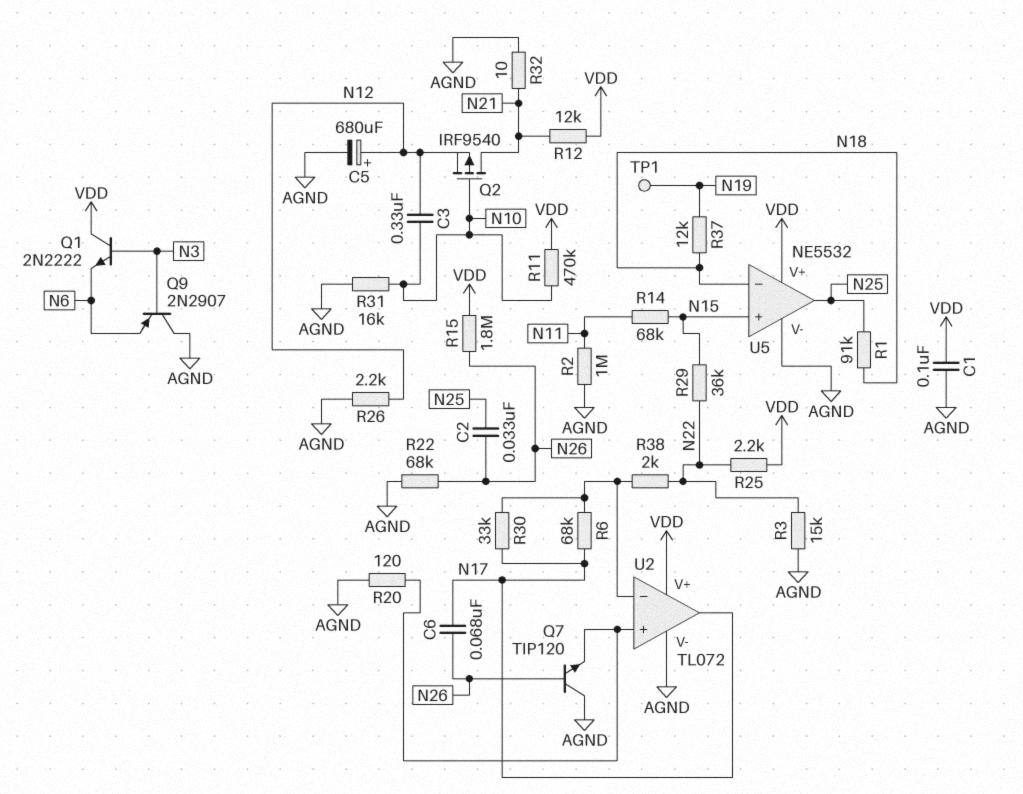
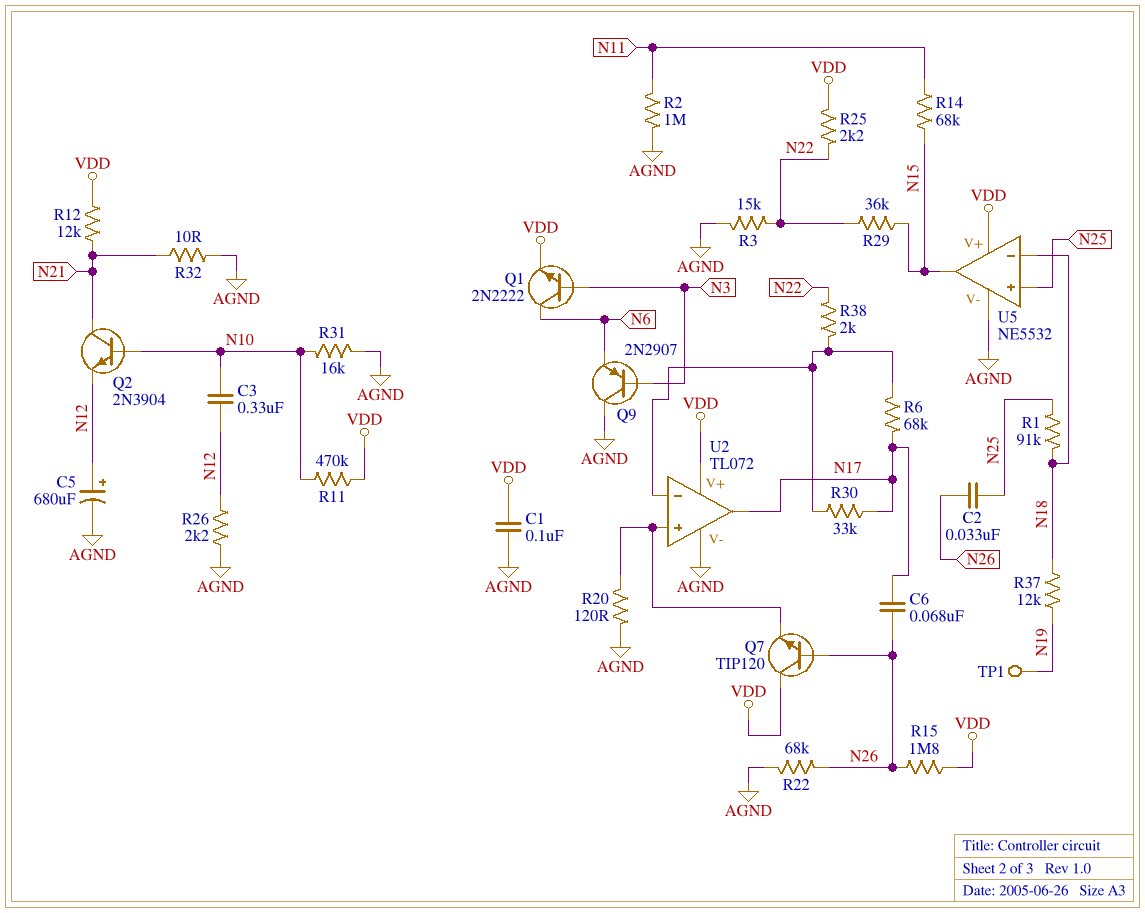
Q1: NPN 2N2222 (B N3, C VDD, E N6) -> NPN 2N2222 (B N3, C N6, E VDD)
Q2: PMOS IRF9540 (G N10, D N21, S N12) -> NPN 2N3904 (B N10, C N21, E N12)
Q7: NPN TIP120 (B N26, C AGND, E U2/in+) -> NPN TIP120 (B N26, C VDD, E U2/in+)
U5 pin in+: N15 -> N25
U5 pin out: N25 -> N15

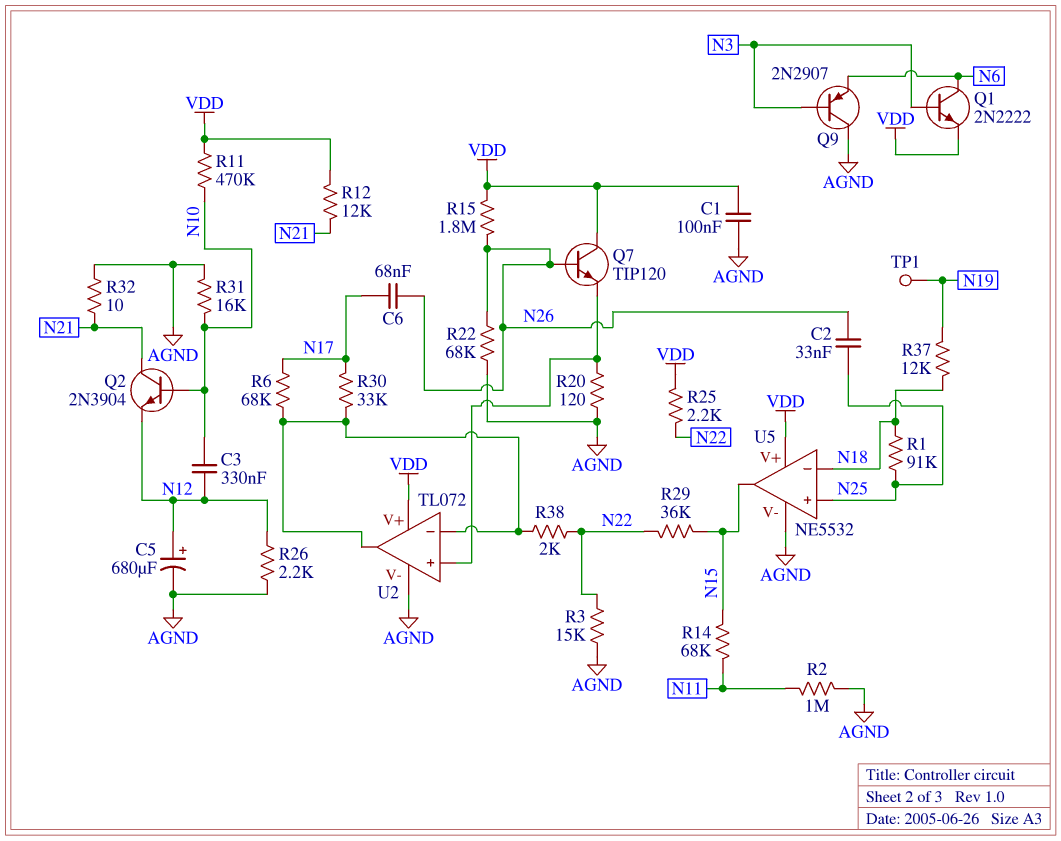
U2 pin out: N17 -> U2/in-

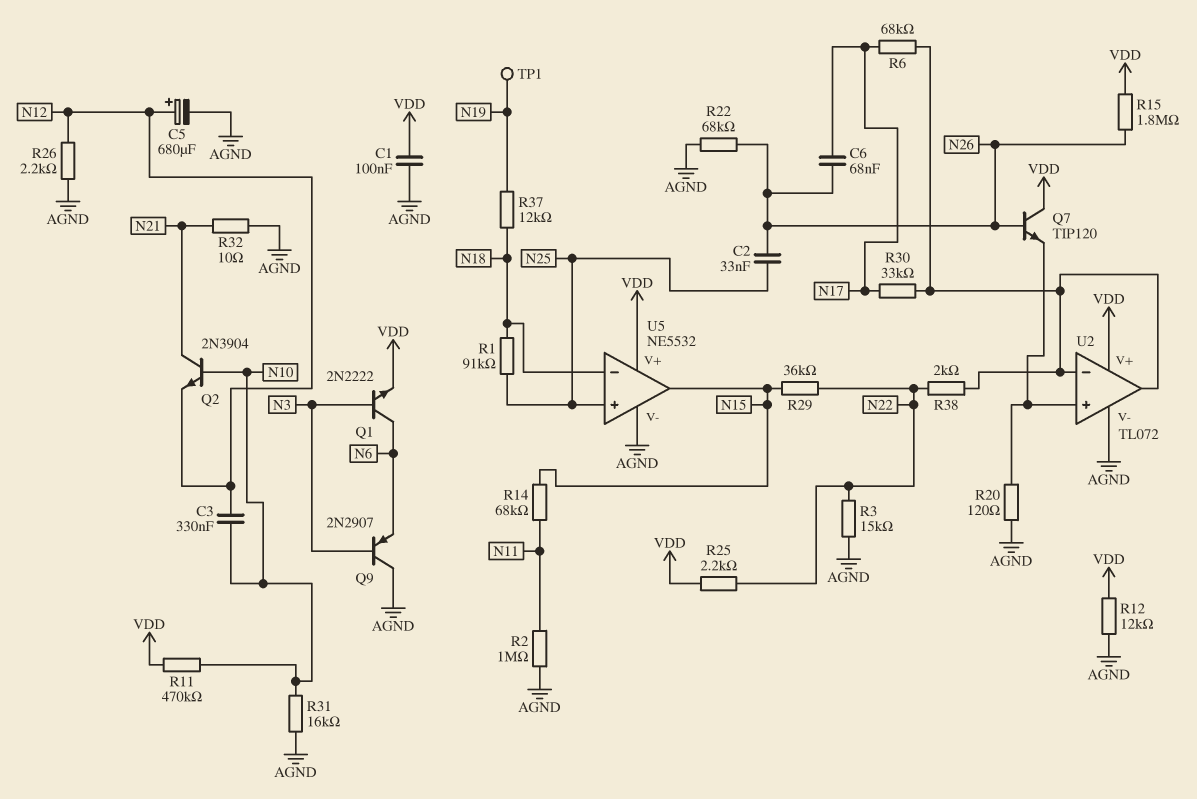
R12: 12k (N21, VDD) -> 12k (AGND, VDD)

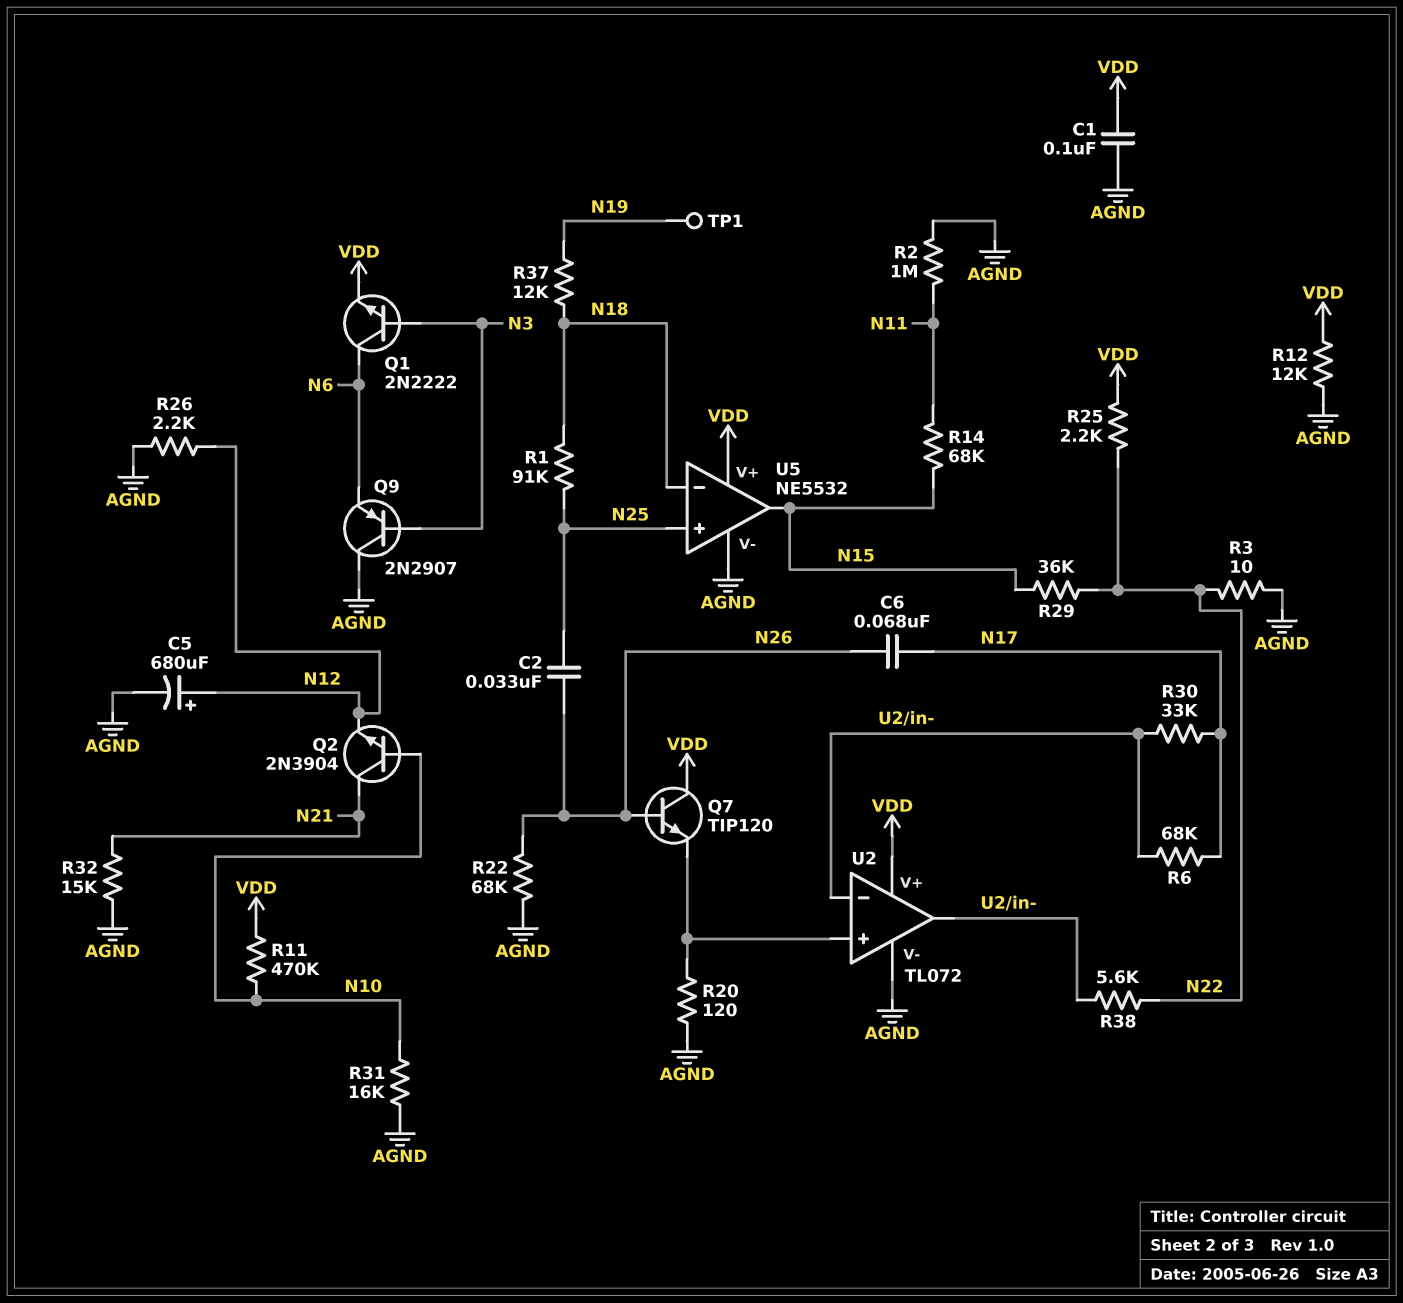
C3: 330nF (N10, N12) -> none
R3: 15k (AGND, N22) -> 10 (AGND, N22)
R15: 1.8M (N26, VDD) -> none
R32: 10 (AGND, N21) -> 15k (AGND, N21)
R38: 2k (N22, U2/in-) -> 5.6k (N22, U2/in-)

